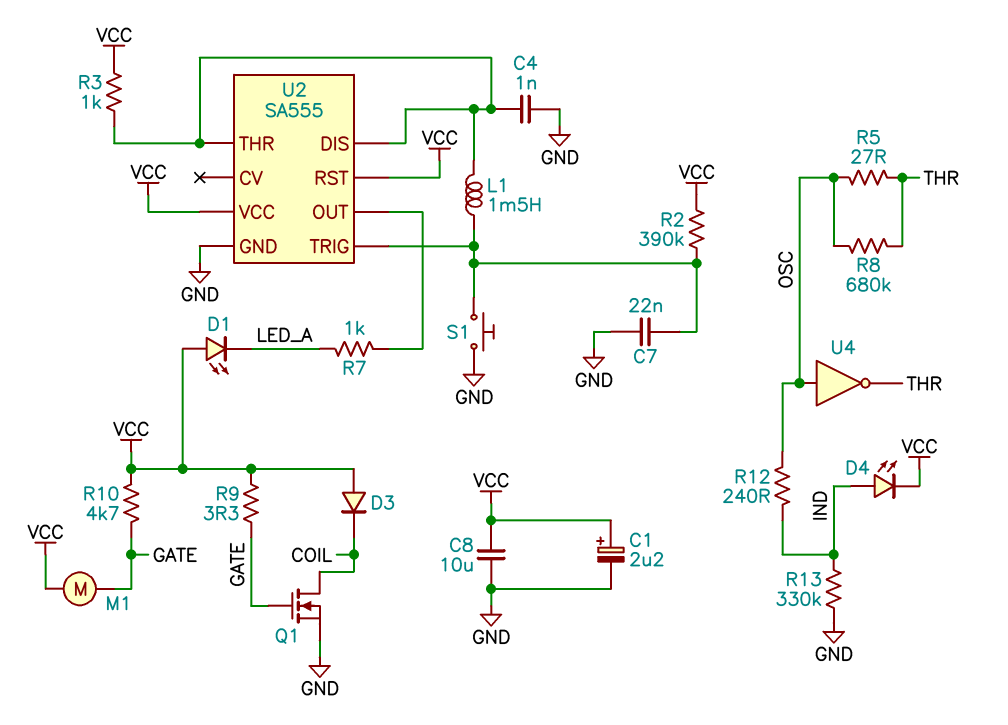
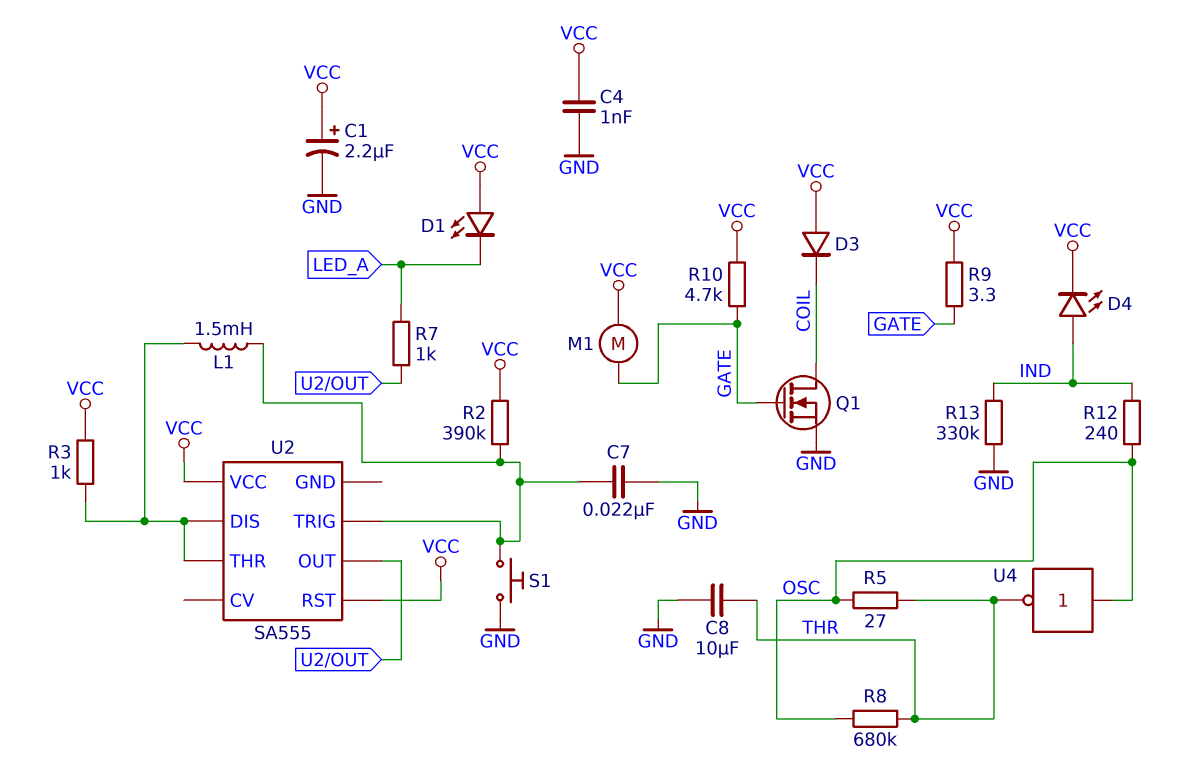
C4: 1nF (GND, U2/DIS) -> 1nF (GND, VCC)
C8: 10uF (GND, VCC) -> 10uF (GND, THR)
U2 pin GND: GND -> none

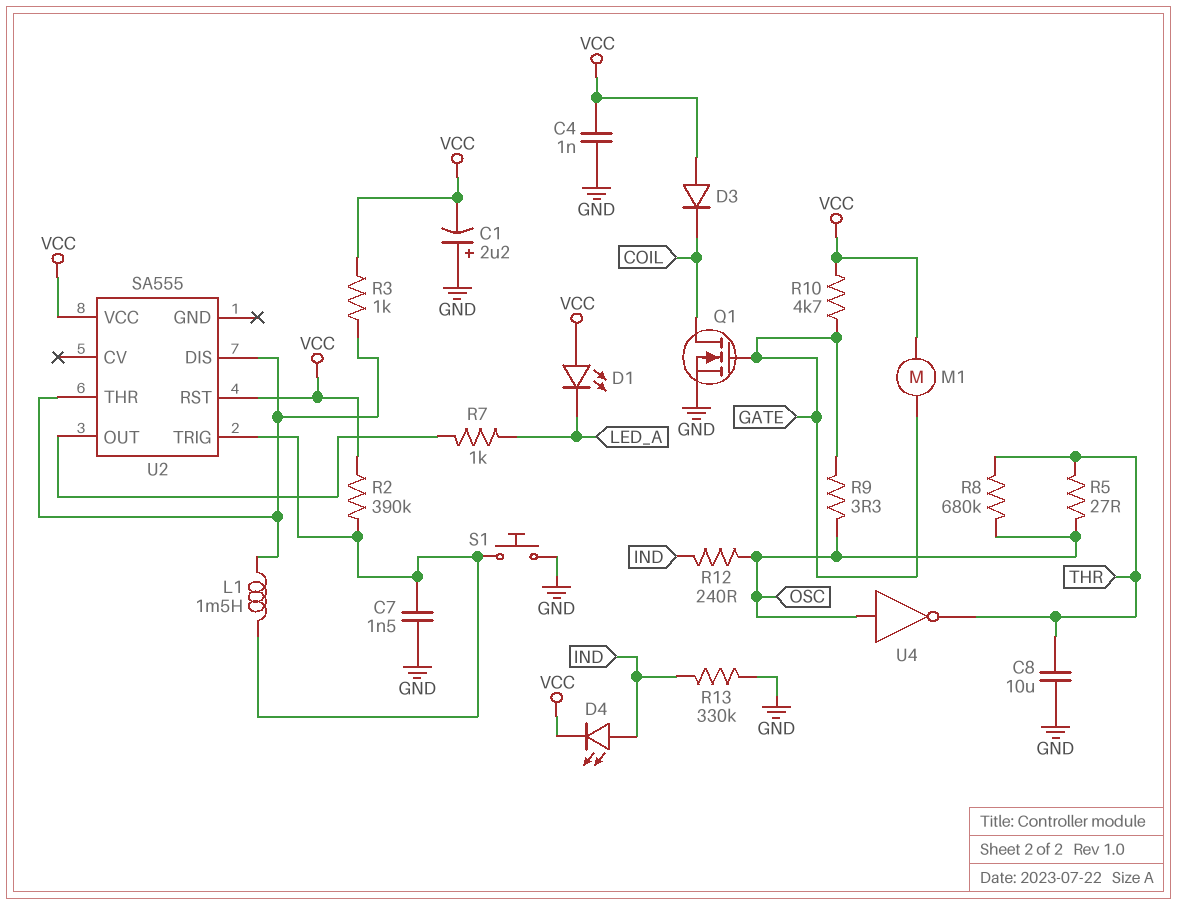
C1: 2.2uF (plus VCC, minus GND) -> 2.2uF (plus GND, minus VCC)
C7: 22nF (GND, U2/TRIG) -> 1.5nF (GND, U2/TRIG)
R9: 3.3 (GATE, VCC) -> 3.3 (GATE, OSC)

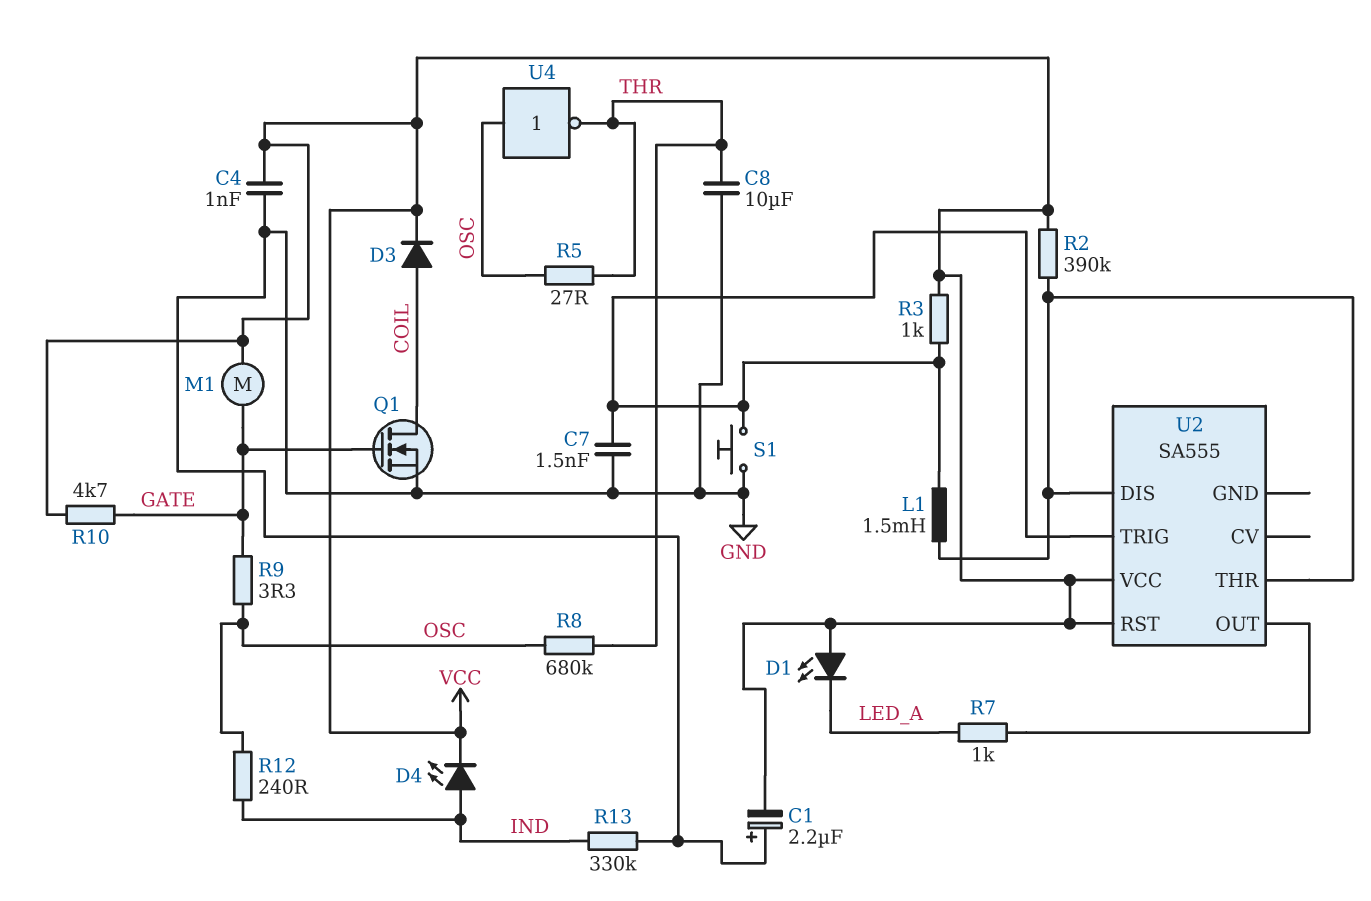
D3: diode (A VCC, K COIL) -> diode (A COIL, K VCC)
R2: 390k (U2/TRIG, VCC) -> 390k (U2/DIS, VCC)
R3: 1k (U2/DIS, VCC) -> 1k (U2/TRIG, VCC)

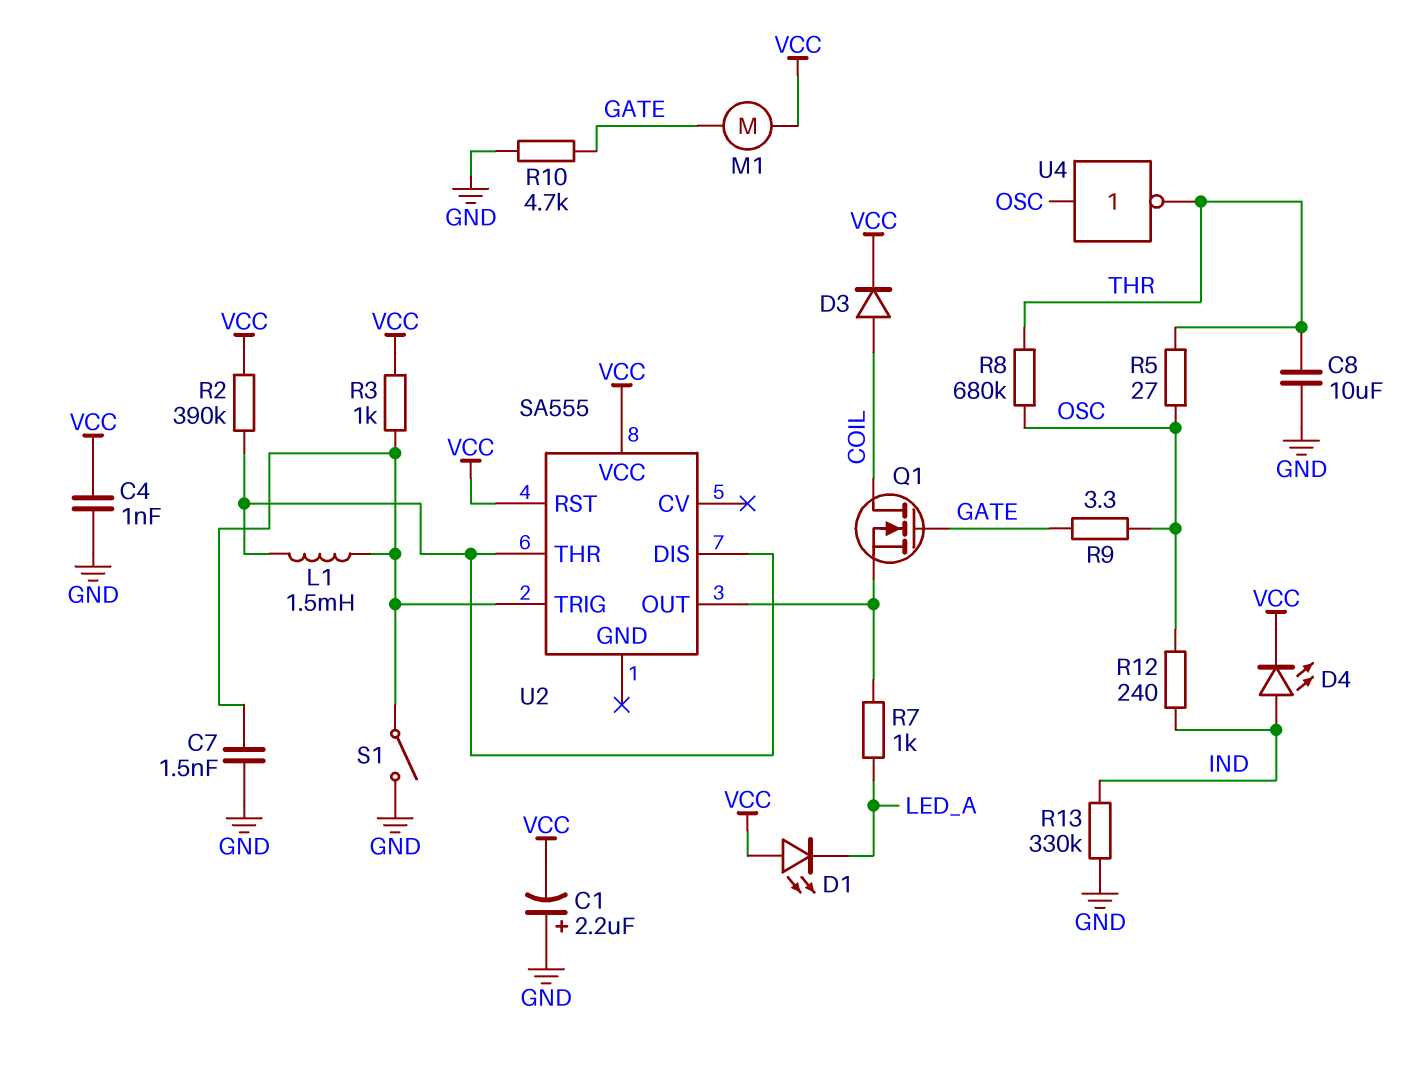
Q1: NMOS (G GATE, D COIL, S GND) -> NMOS (G GATE, D COIL, S U2/OUT)
R10: 4.7k (GATE, VCC) -> 4.7k (GATE, GND)
S1: button (GND, U2/TRIG) -> switch (GND, U2/TRIG)

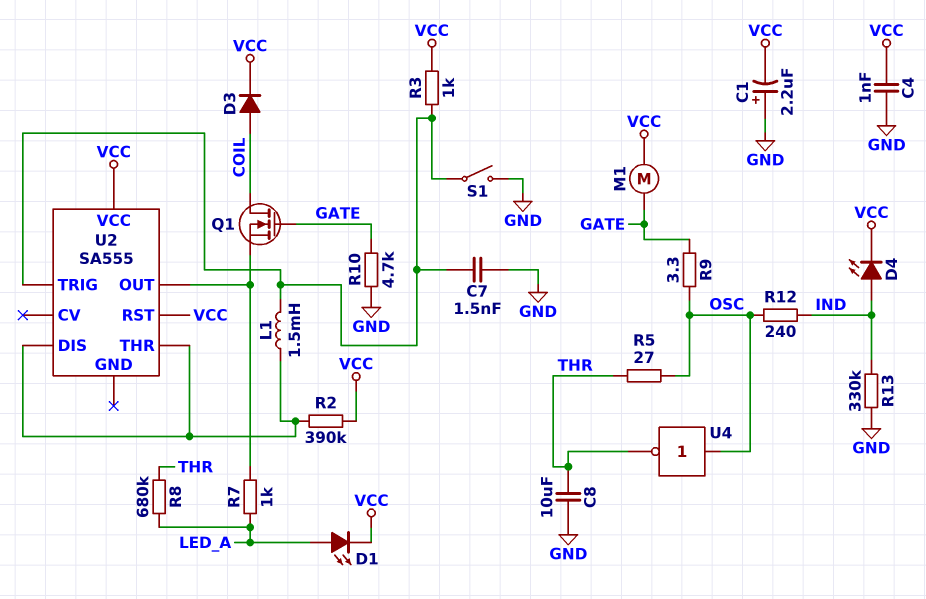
D1: LED (A VCC, K LED_A) -> LED (A LED_A, K VCC)
R8: 680k (OSC, THR) -> 680k (LED_A, THR)

